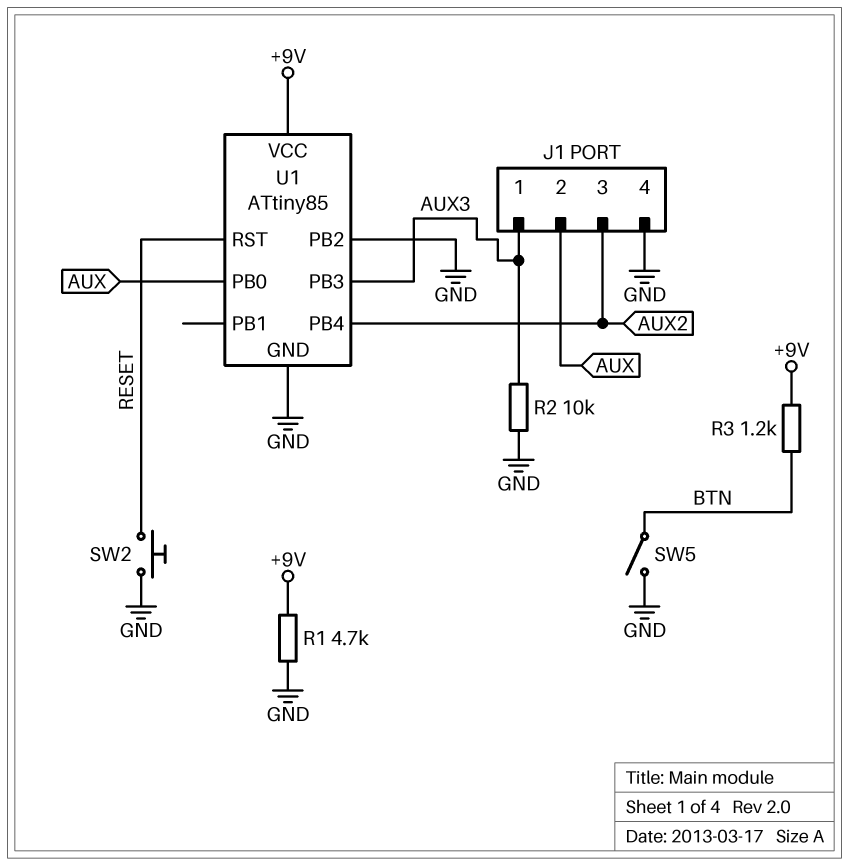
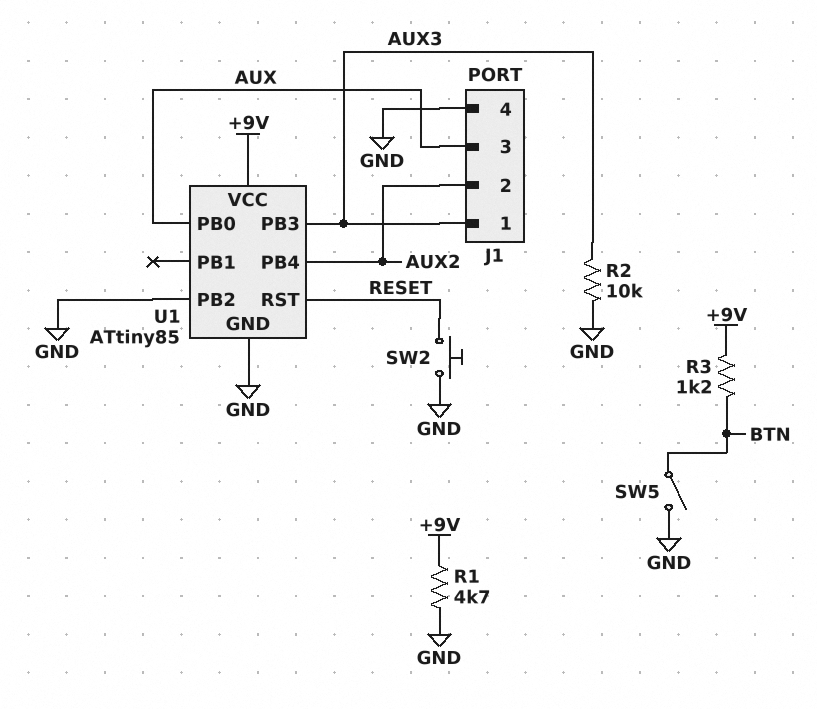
J1 pin 2: AUX -> AUX2
J1 pin 3: AUX2 -> AUX

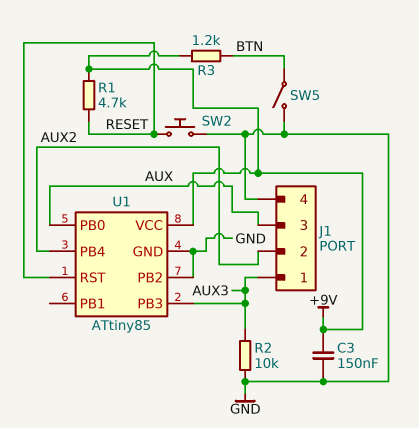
C3: none -> 150nF (+9V, GND)
R1: 4.7k (+9V, GND) -> 4.7k (+9V, RESET)

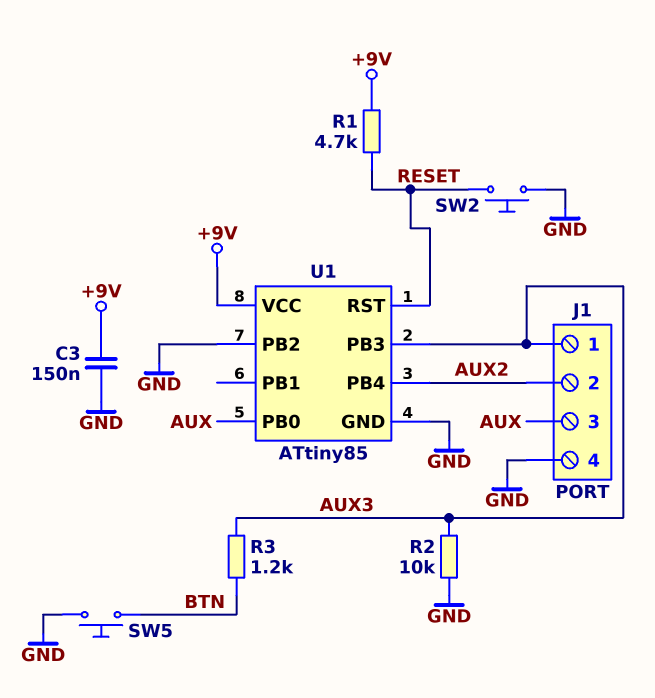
R3: 1.2k (+9V, BTN) -> 1.2k (AUX3, BTN)
SW5: switch (BTN, GND) -> button (BTN, GND)

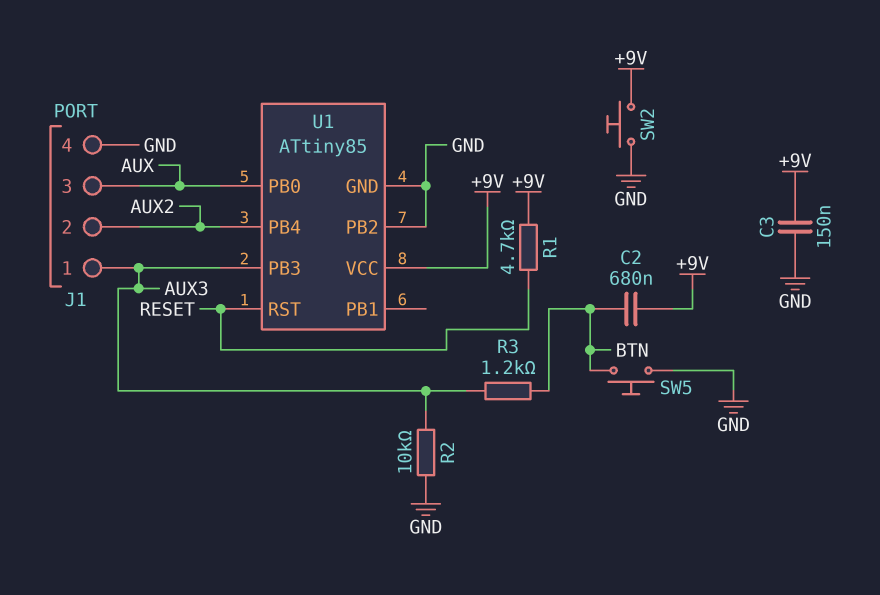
C2: none -> 680nF (+9V, BTN)
SW2: button (GND, RESET) -> button (+9V, GND)

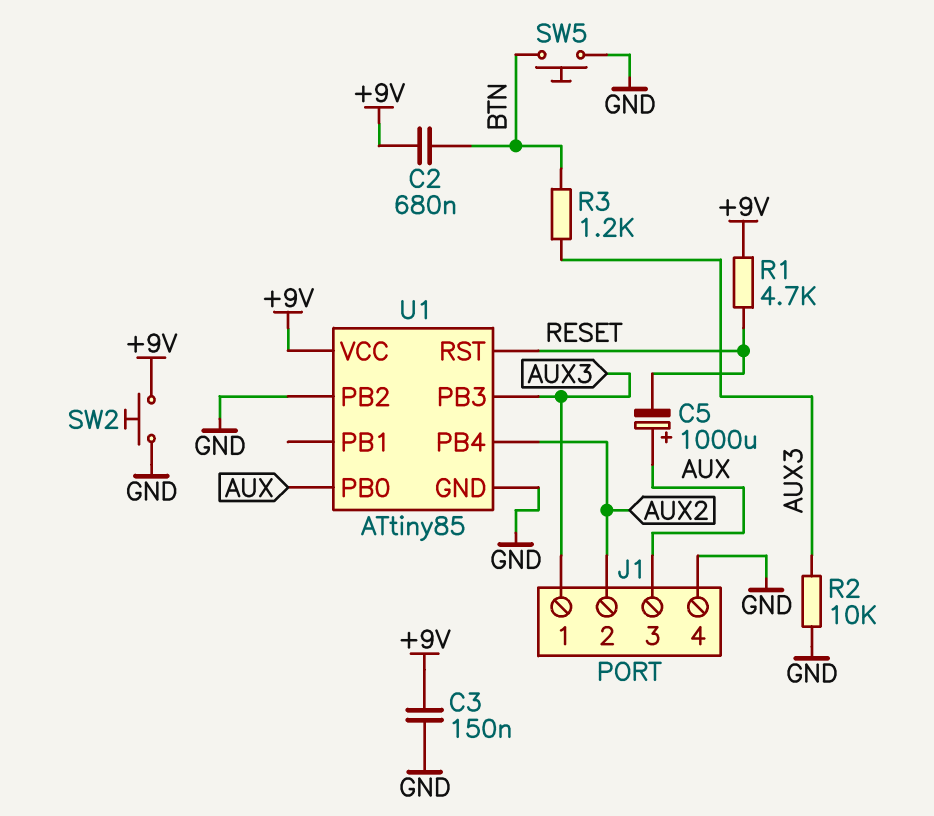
C5: none -> 1000uF (plus AUX, minus RESET)

